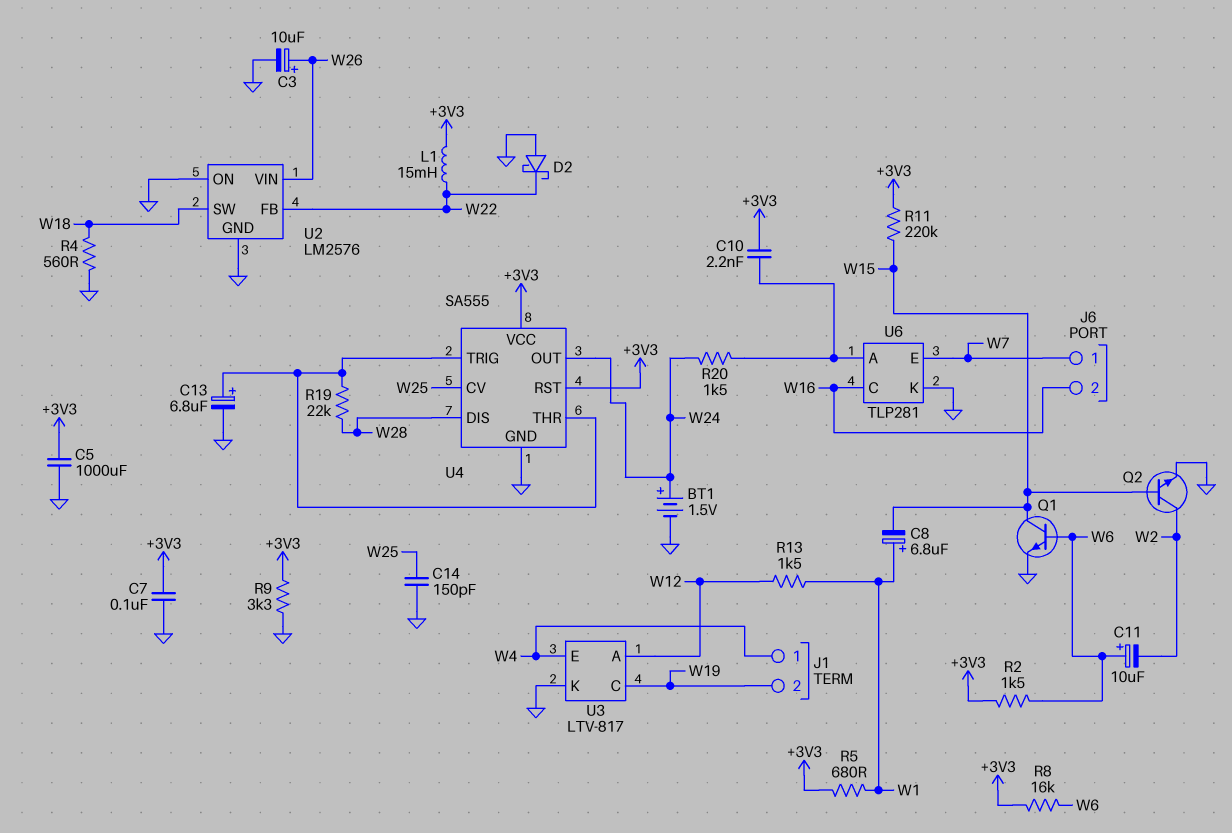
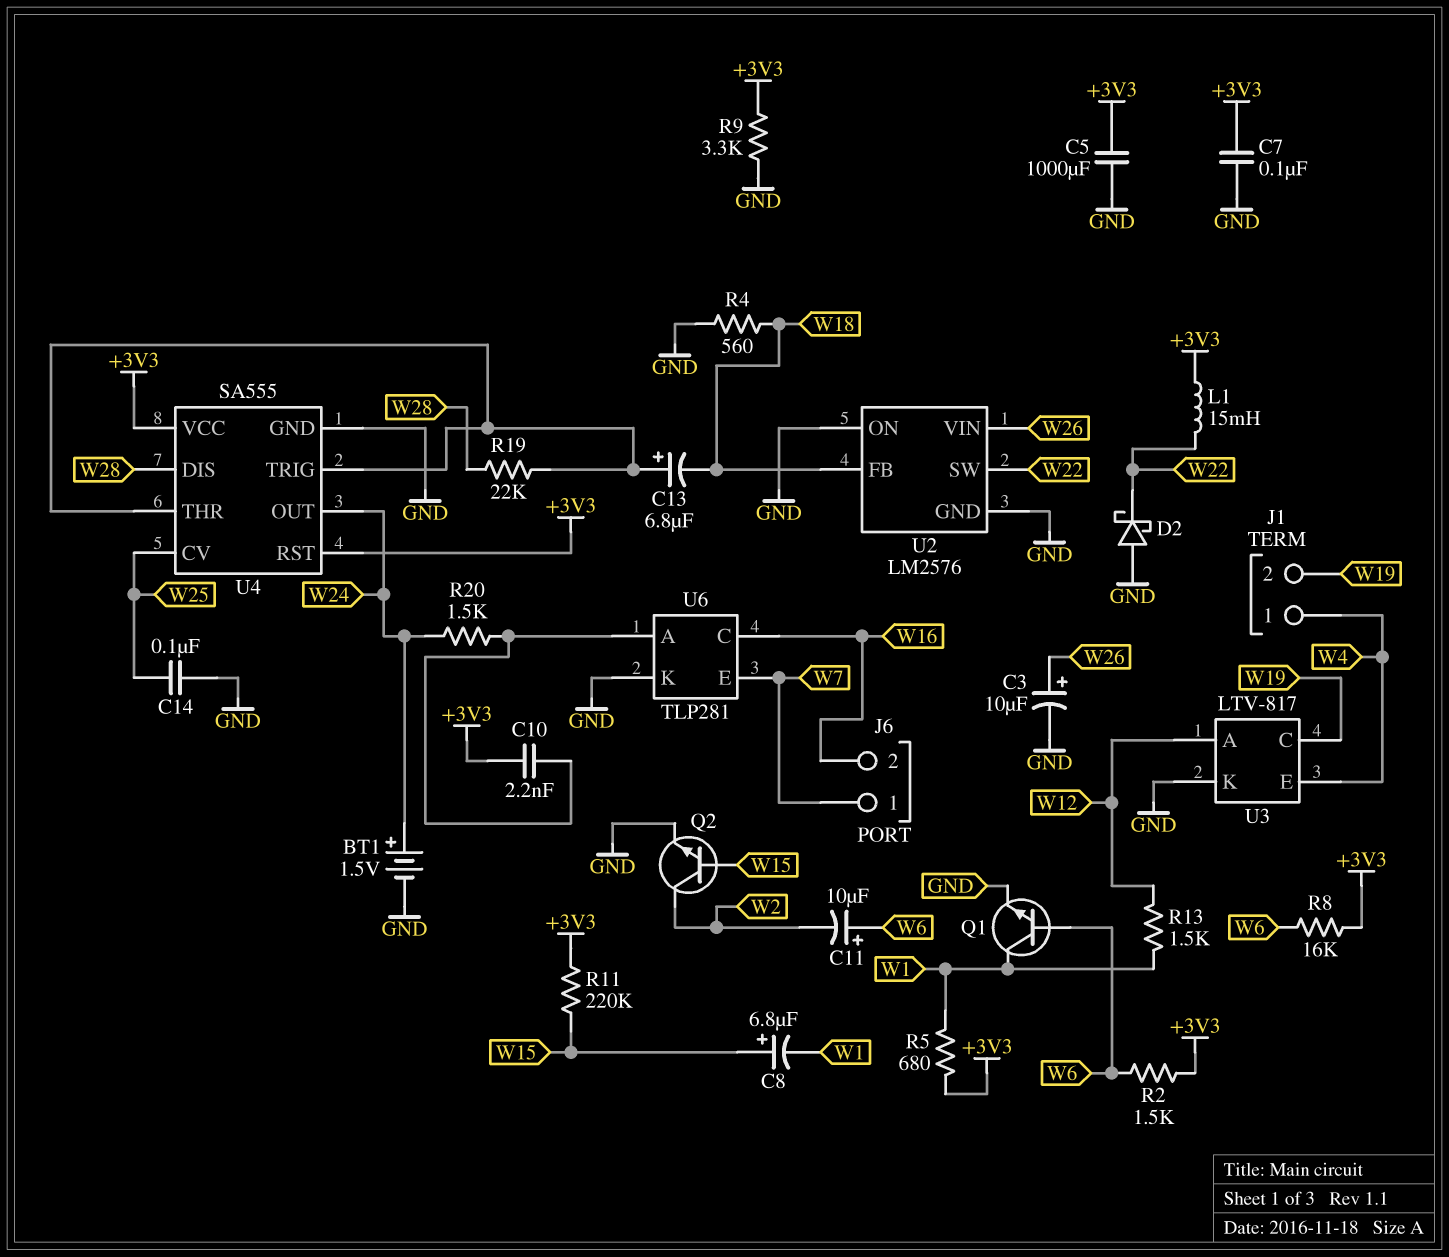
C8: 6.8uF (plus W1, minus W15) -> 6.8uF (plus W15, minus W1)
C13: 6.8uF (plus U4/THR, minus GND) -> 6.8uF (plus U4/THR, minus W18)
C14: 150pF (GND, W25) -> 100nF (GND, W25)
Q1: NPN (B W6, C W15, E GND) -> NPN (B W6, C W1, E GND)
U2 pin FB: W22 -> W18
U2 pin SW: W18 -> W22

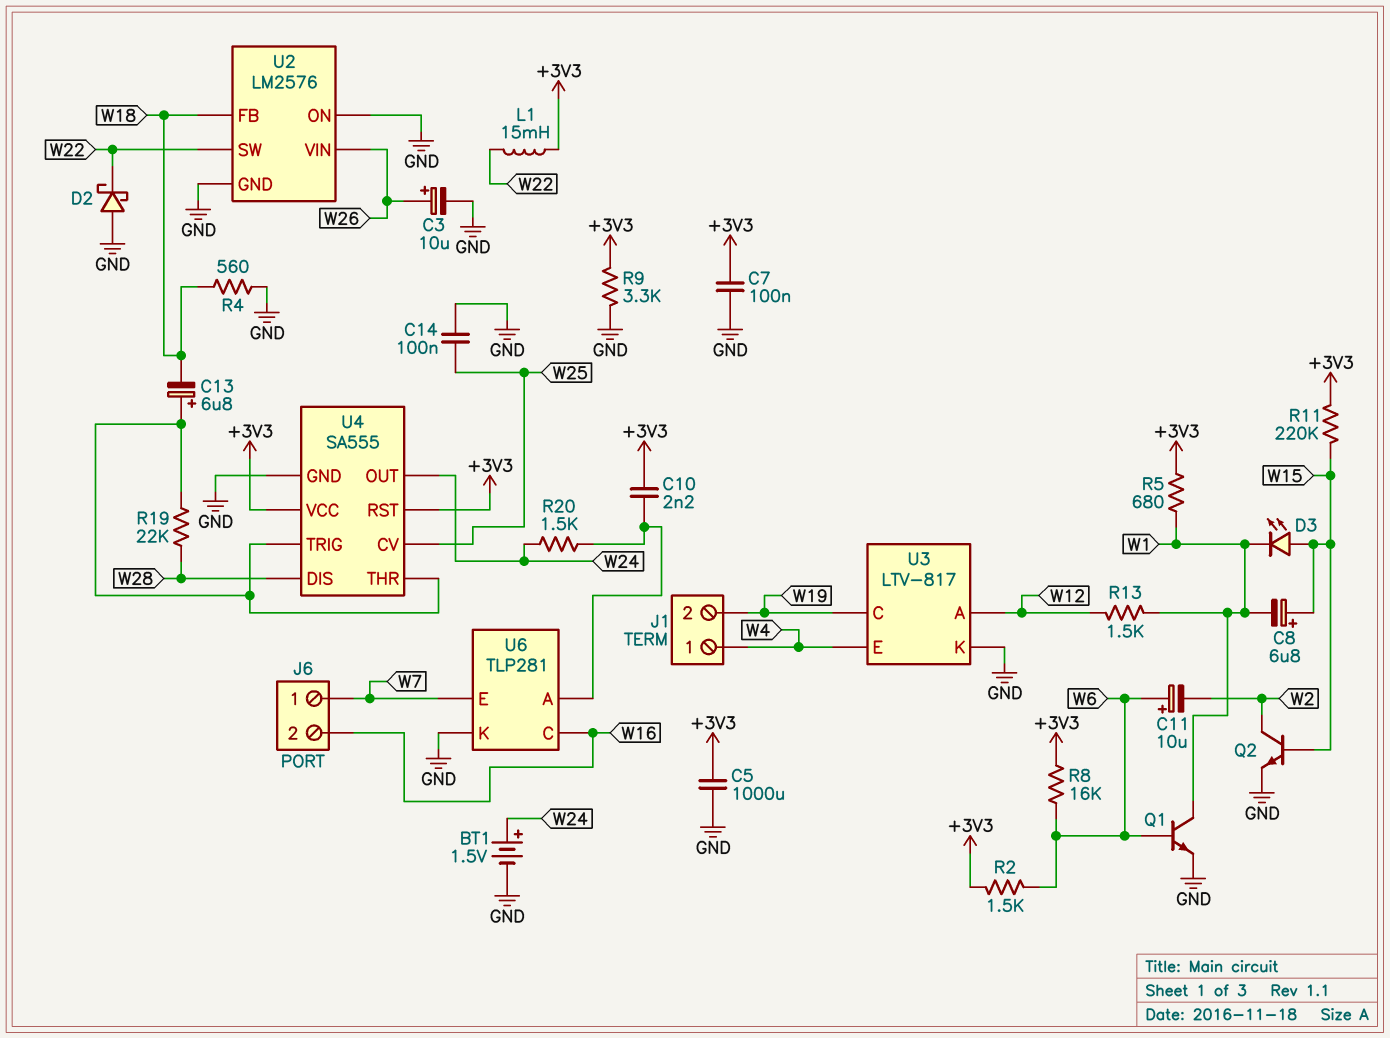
D3: none -> LED (A W15, K W1)

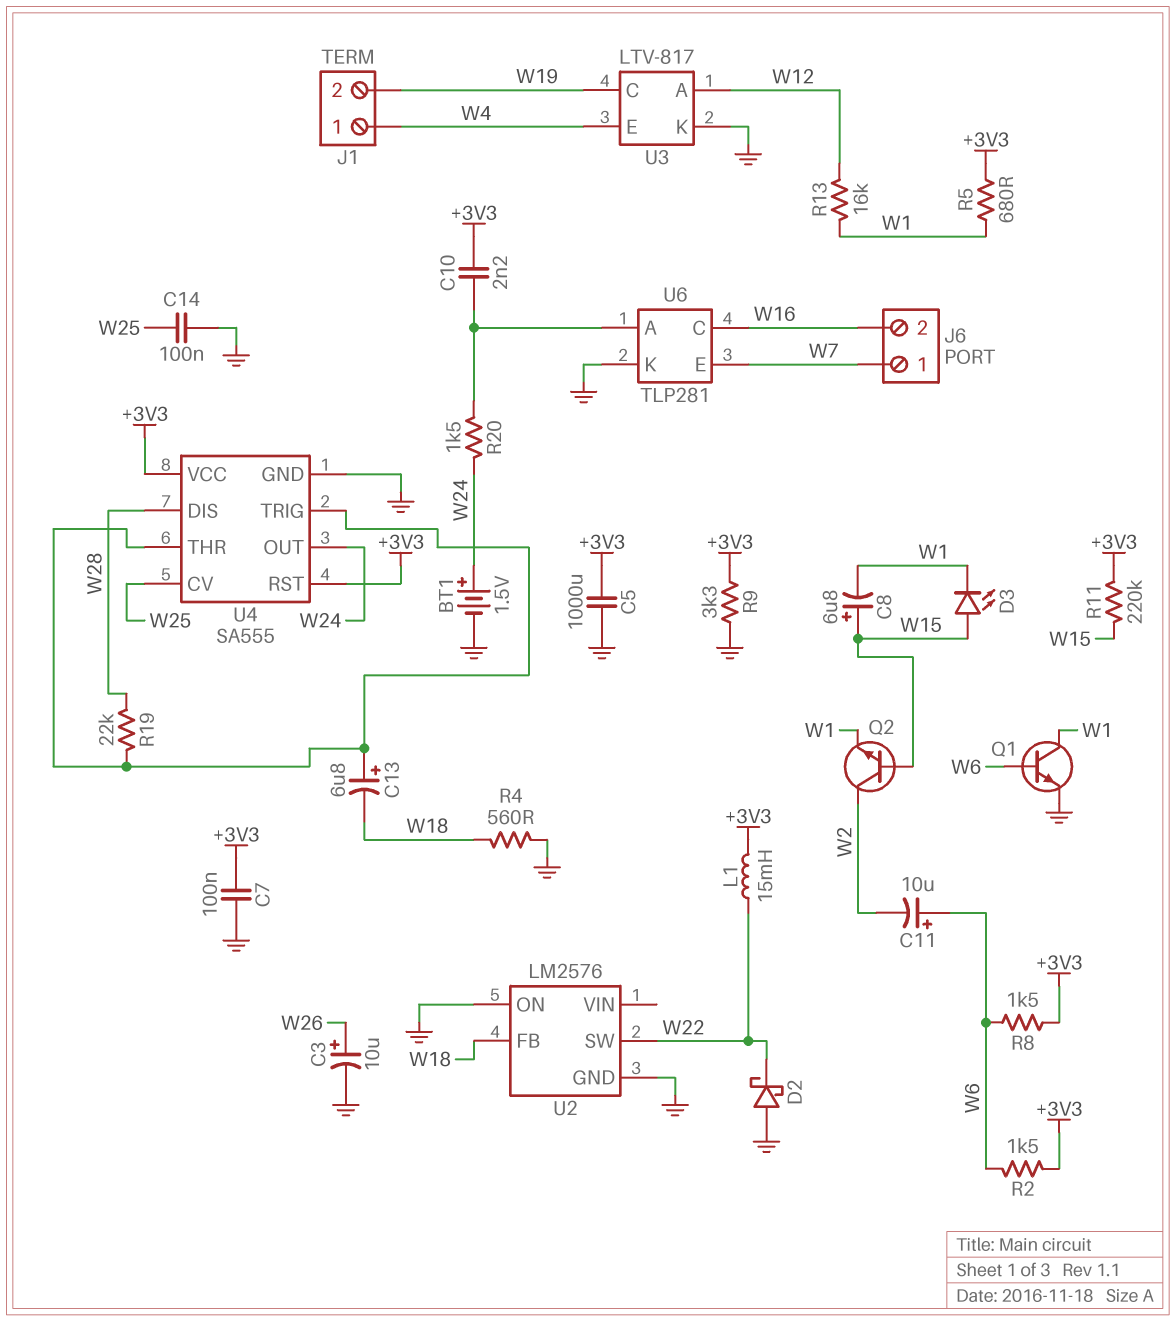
Q2: NPN (B W15, C W2, E GND) -> NPN (B W15, C W2, E W1)
R8: 16k (+3V3, W6) -> 1.5k (+3V3, W6)
R13: 1.5k (W1, W12) -> 16k (W1, W12)
U2 pin VIN: W26 -> none

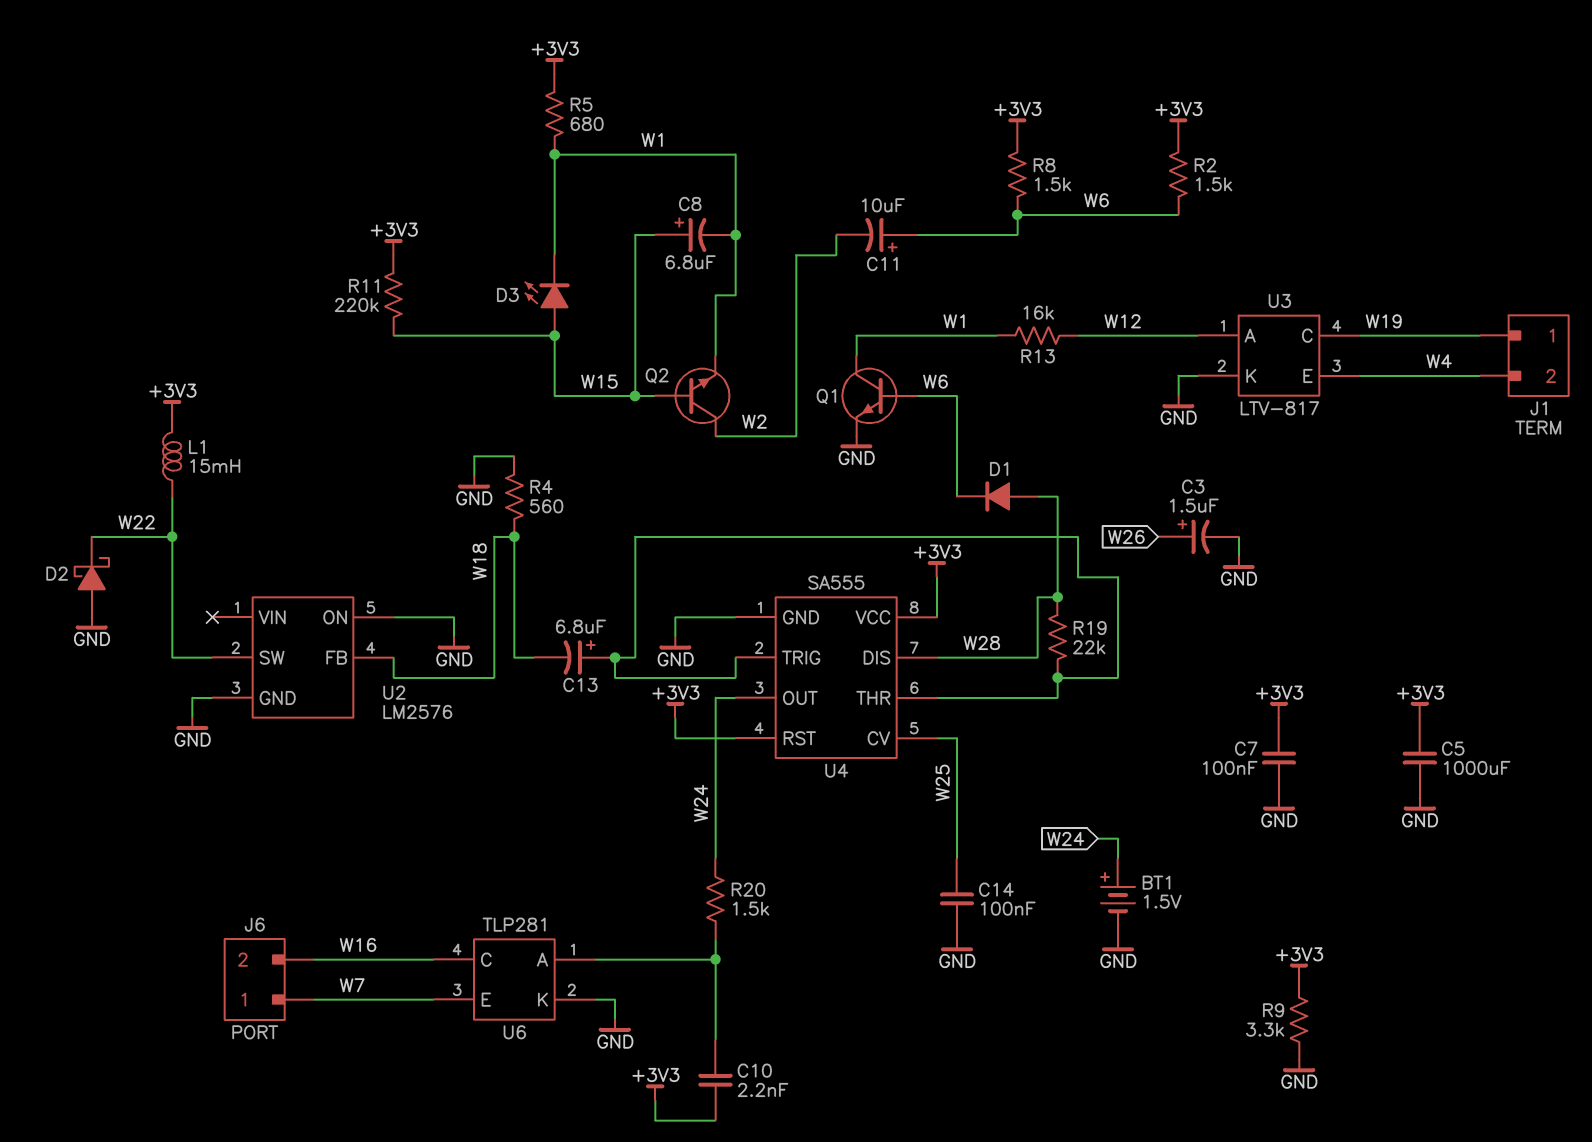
C3: 10uF (plus W26, minus GND) -> 1.5uF (plus W26, minus GND)
D1: none -> diode (A W28, K W6)
J1 pin 1: W4 -> W19
J1 pin 2: W19 -> W4

